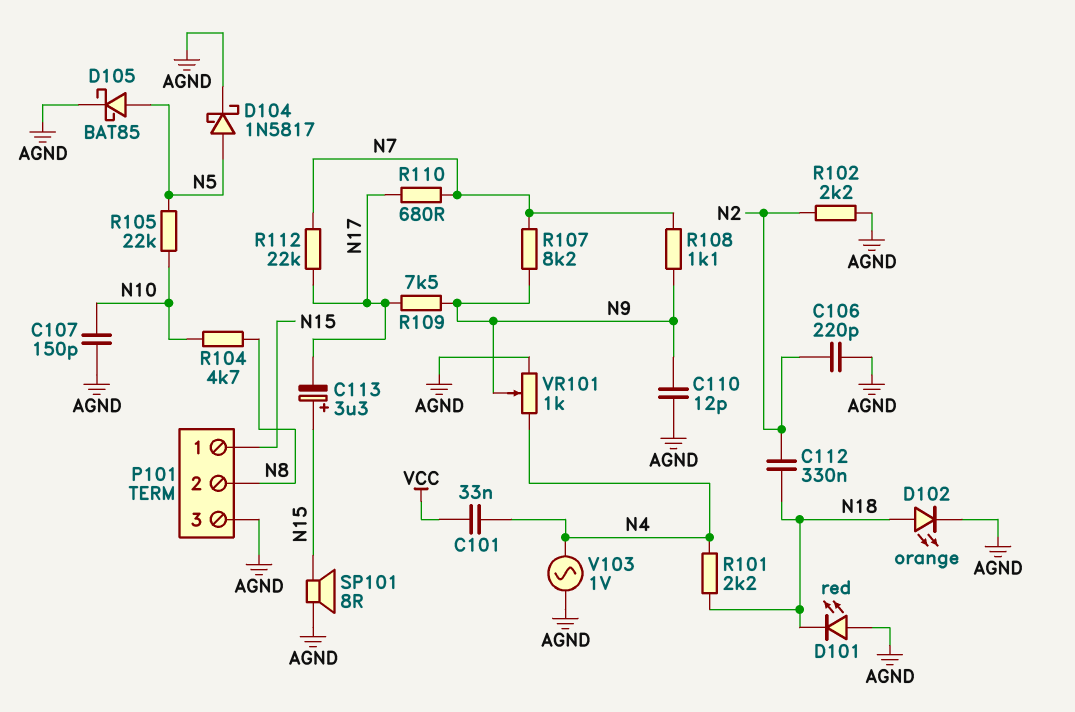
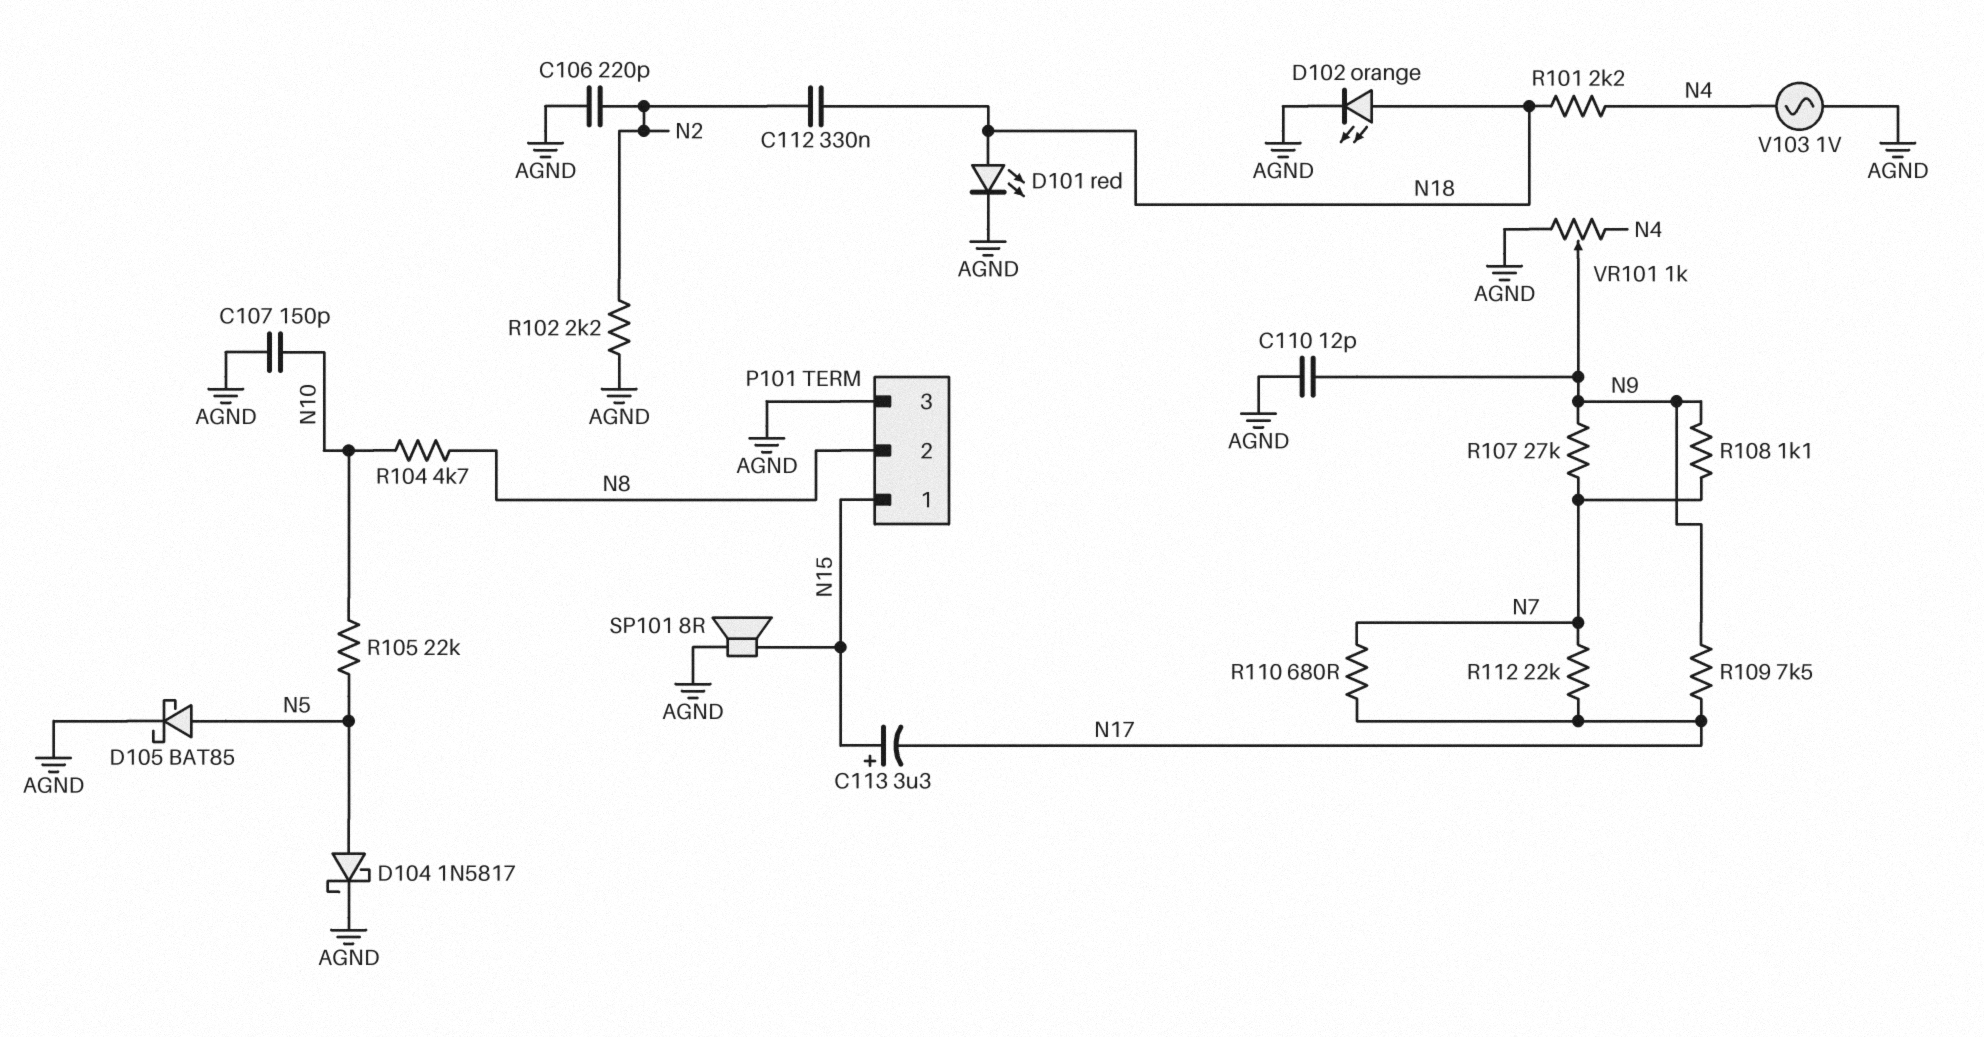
C101: 33nF (N4, VCC) -> none
D101: LED red (A AGND, K N18) -> LED red (A N18, K AGND)
R107: 8.2k (N7, N9) -> 27k (N7, N9)

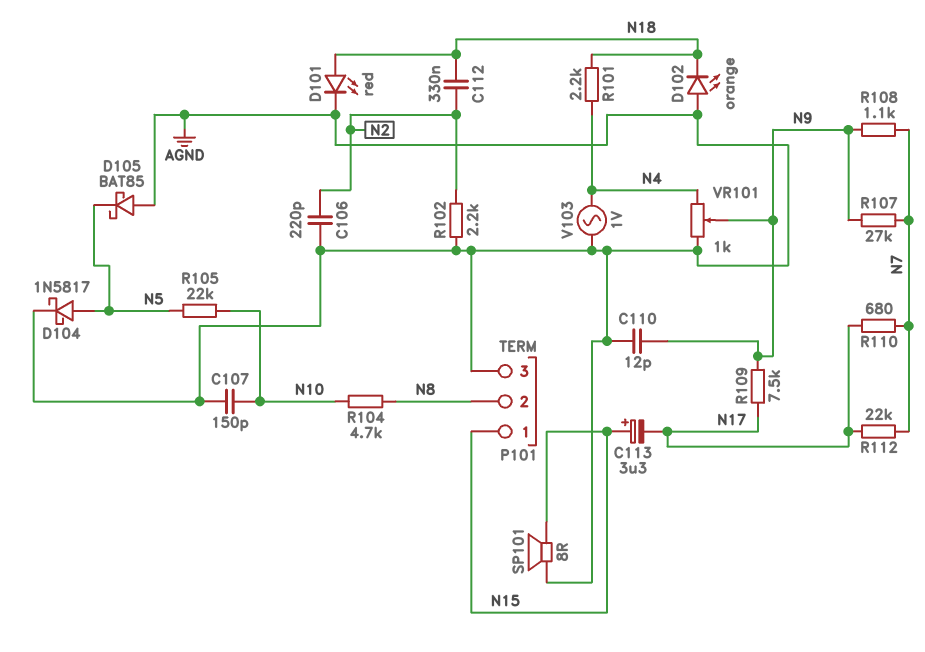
D102: LED orange (A N18, K AGND) -> LED orange (A AGND, K N18)
D105: schottky BAT85 (A N5, K AGND) -> schottky BAT85 (A AGND, K N5)

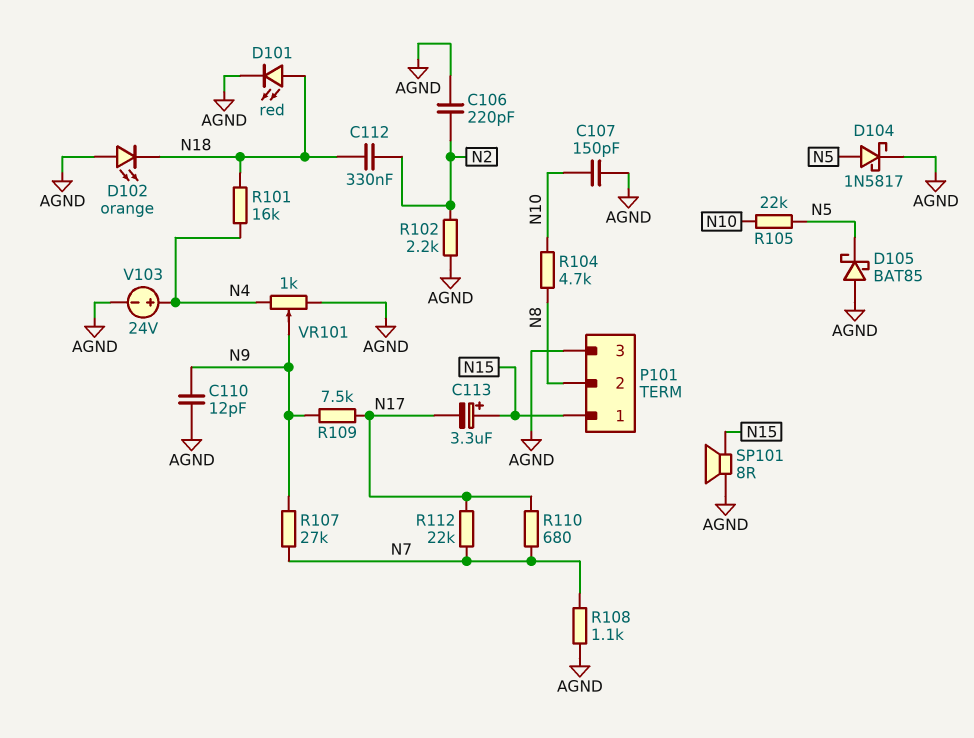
R101: 2.2k (N4, N18) -> 16k (N4, N18)
R108: 1.1k (N7, N9) -> 1.1k (AGND, N7)
V103: AC 1V (AGND, N4) -> 24V (plus N4, minus AGND)

